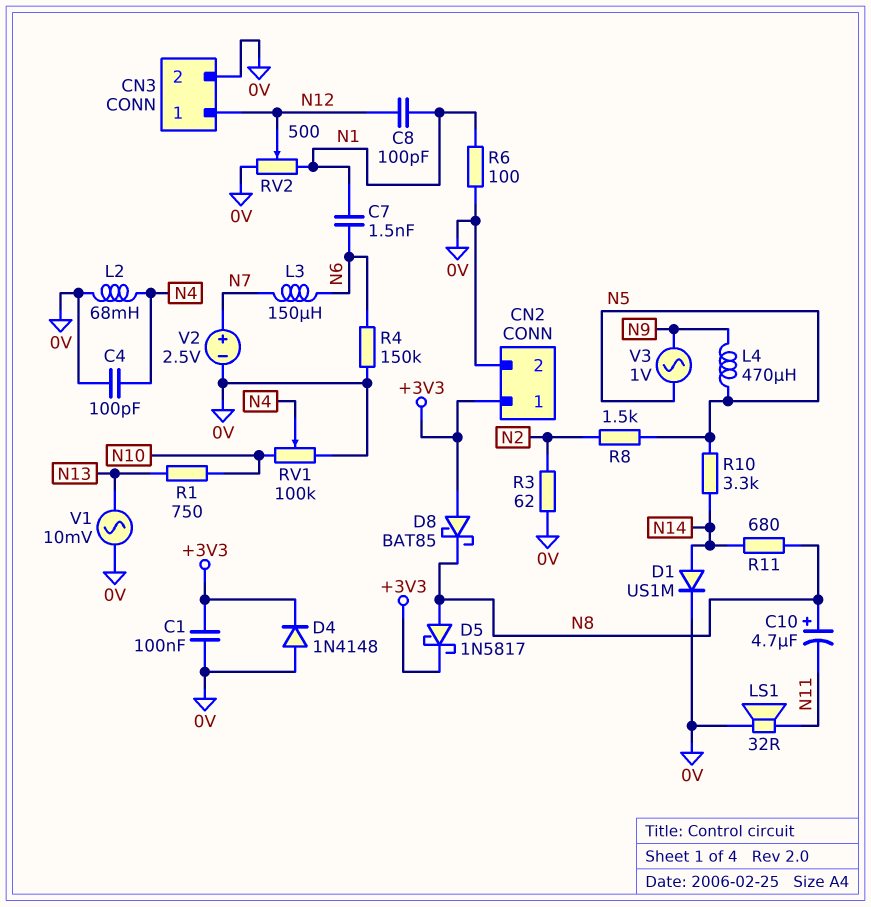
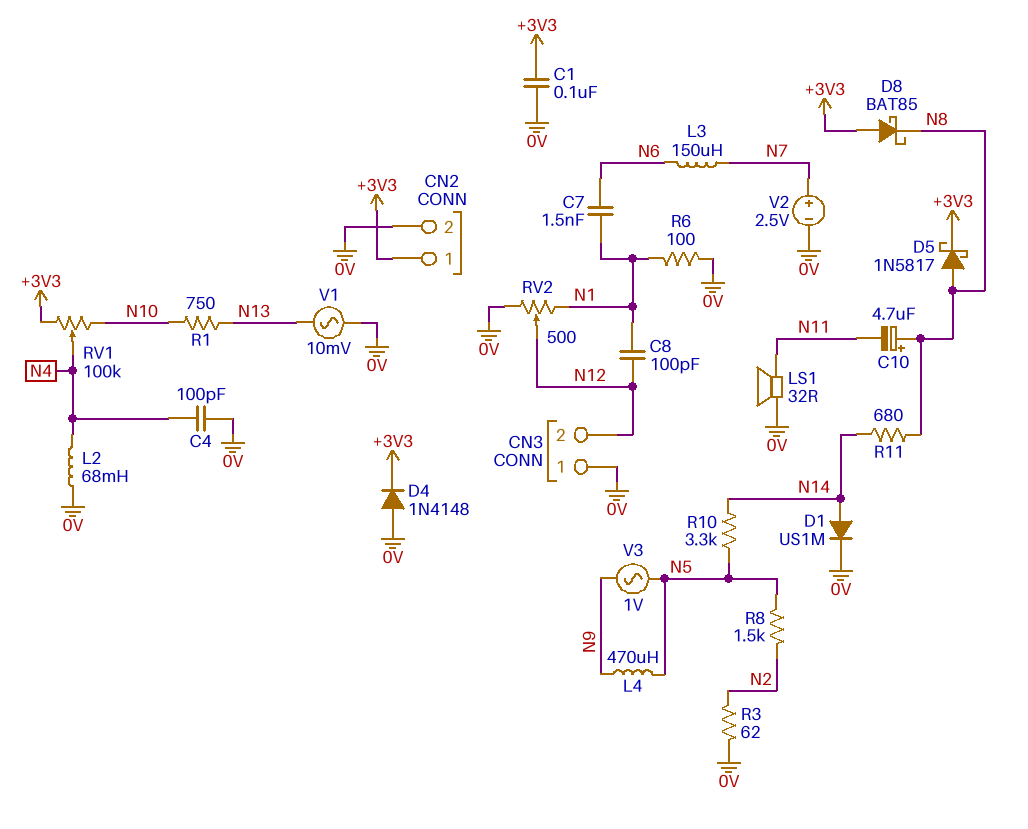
CN3 pin 1: N12 -> 0V
CN3 pin 2: 0V -> N12
R4: 150k (0V, N6) -> none
RV1: 100k (0V, N10, wiper N4) -> 100k (+3V3, N10, wiper N4)

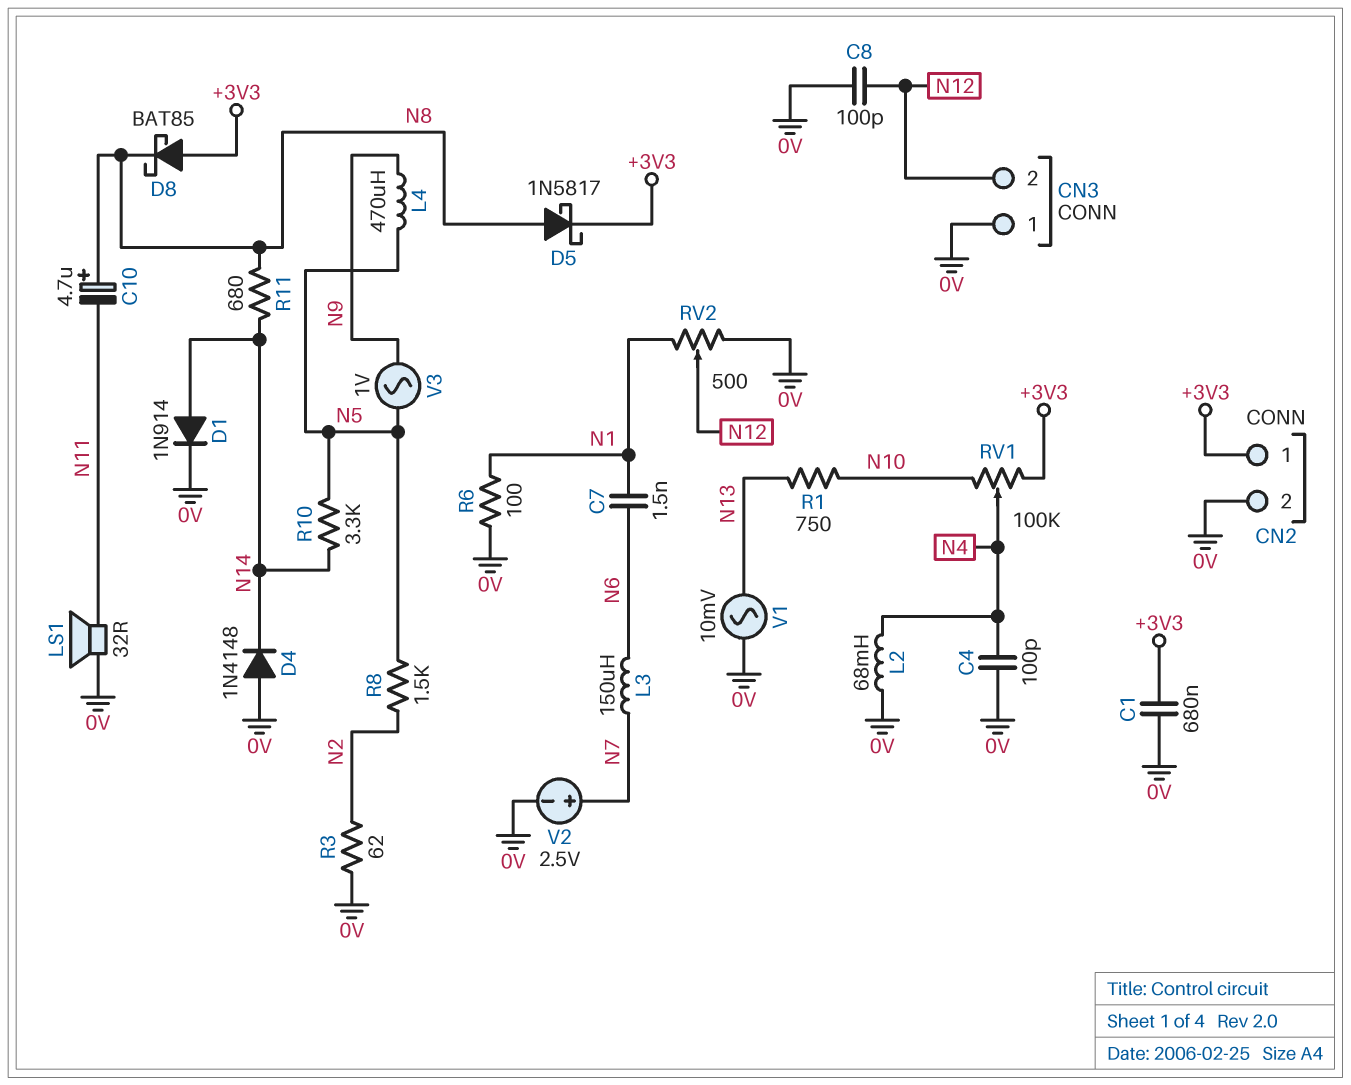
C1: 100nF (+3V3, 0V) -> 680nF (+3V3, 0V)
C8: 100pF (N1, N12) -> 100pF (0V, N12)
D1: diode US1M (A N14, K 0V) -> diode 1N914 (A N14, K 0V)
D4: diode 1N4148 (A 0V, K +3V3) -> diode 1N4148 (A 0V, K N14)

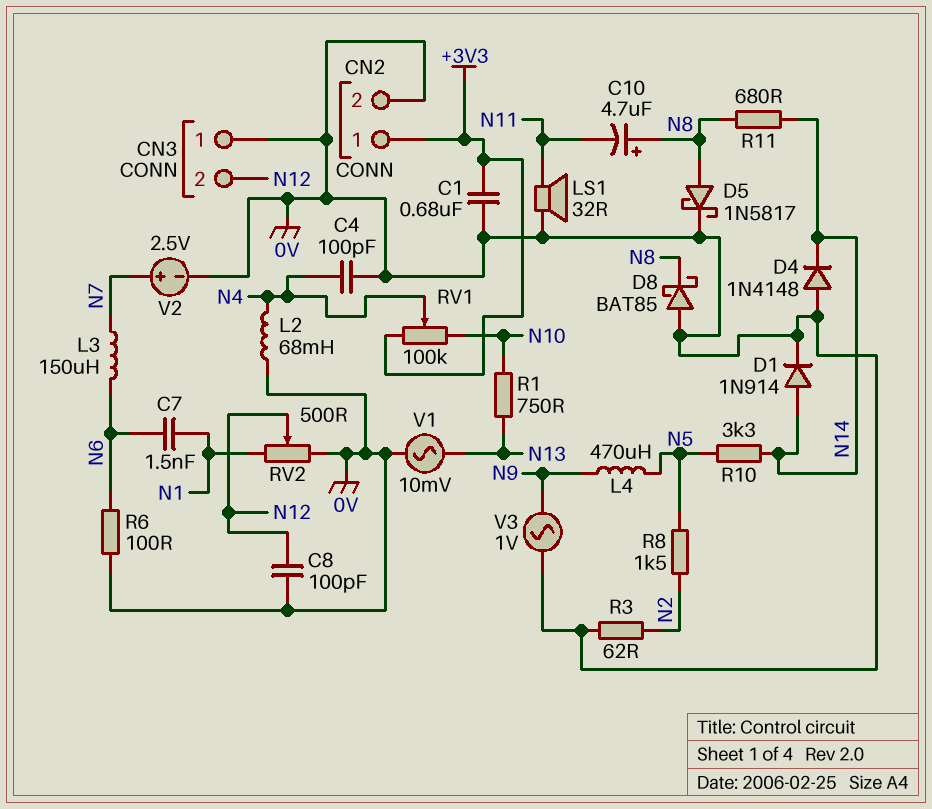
D5: schottky 1N5817 (A N8, K +3V3) -> schottky 1N5817 (A N8, K 0V)
D8: schottky BAT85 (A +3V3, K N8) -> schottky BAT85 (A 0V, K N8)
R6: 100 (0V, N1) -> 100 (0V, N6)
V3: AC 1V (N5, N9) -> AC 1V (0V, N9)

